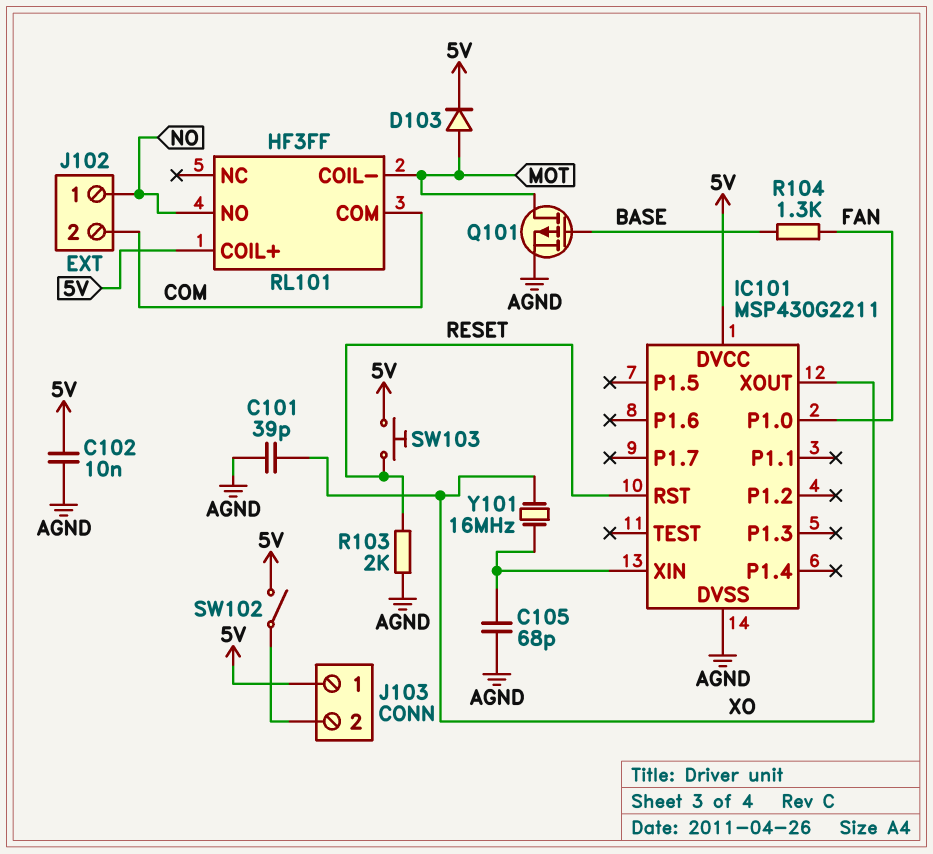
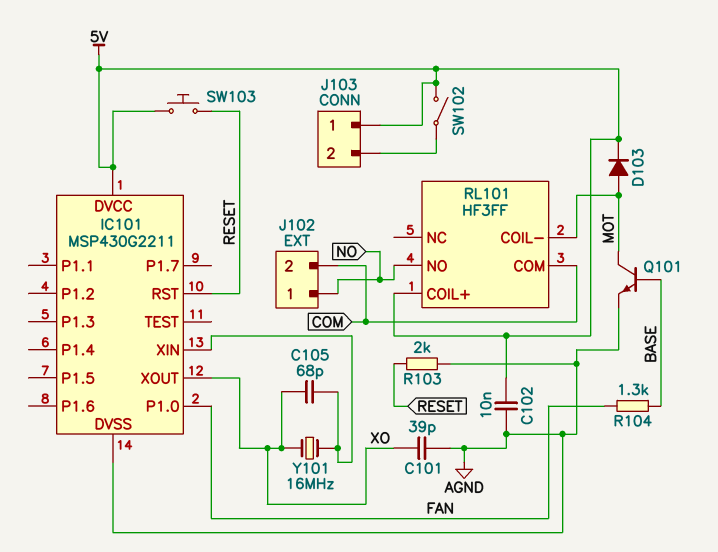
C105: 68pF (AGND, IC101/XIN) -> 68pF (IC101/XIN, XO)
Q101: PMOS (G BASE, D MOT, S AGND) -> NPN (B BASE, C MOT, E AGND)

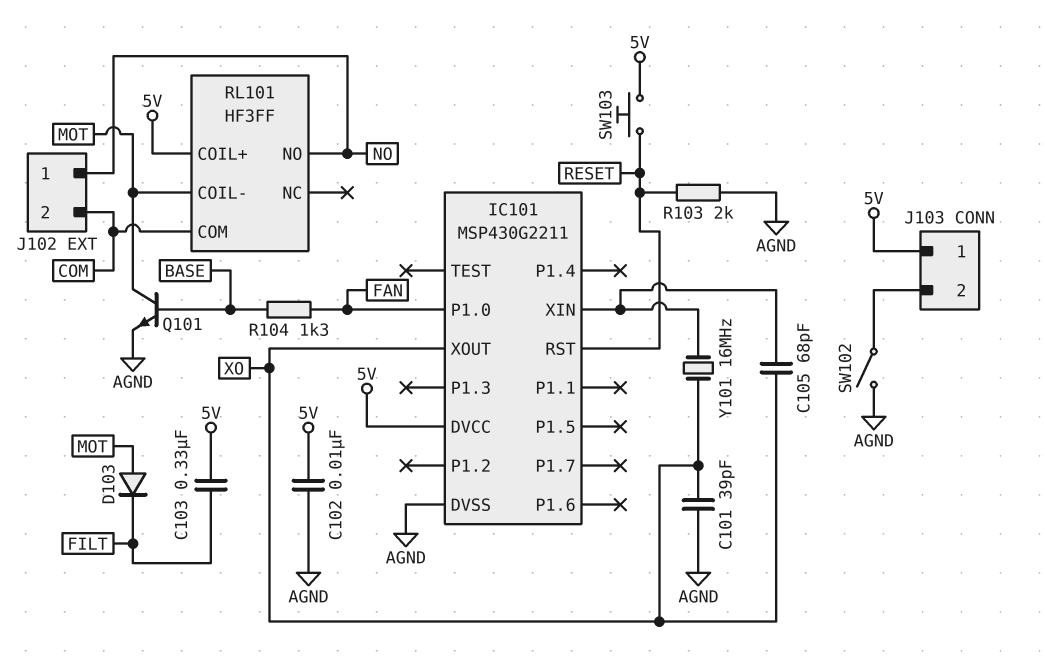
C103: none -> 330nF (5V, FILT)
D103: diode (A MOT, K 5V) -> diode (A MOT, K FILT)
SW102: switch (5V, J103/2) -> switch (AGND, J103/2)

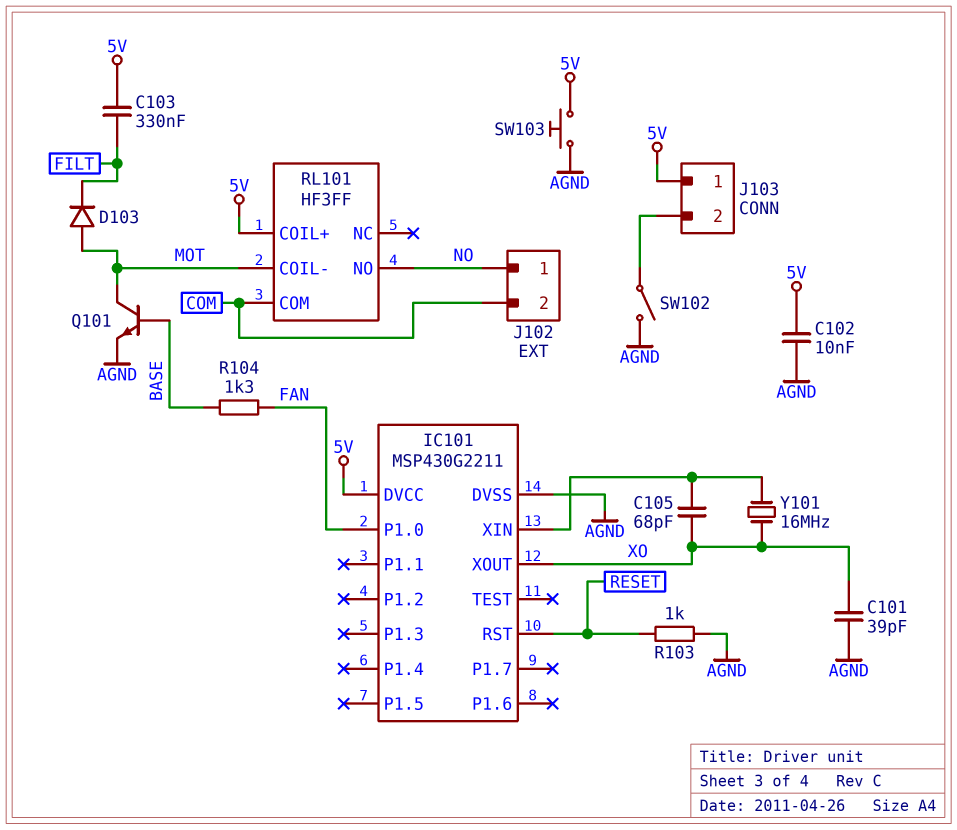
R103: 2k (AGND, RESET) -> 1k (AGND, RESET)
SW103: button (5V, RESET) -> button (5V, AGND)

